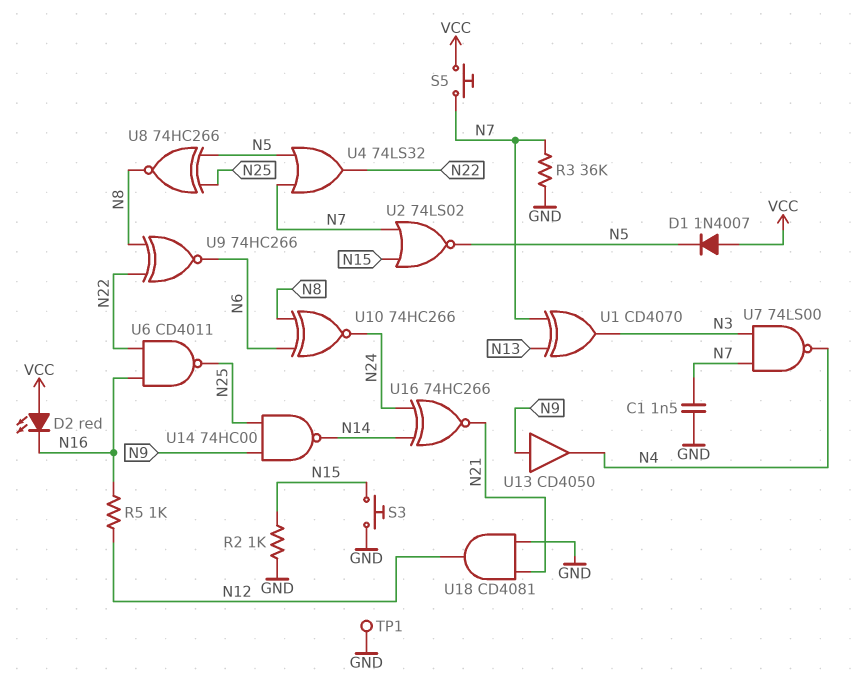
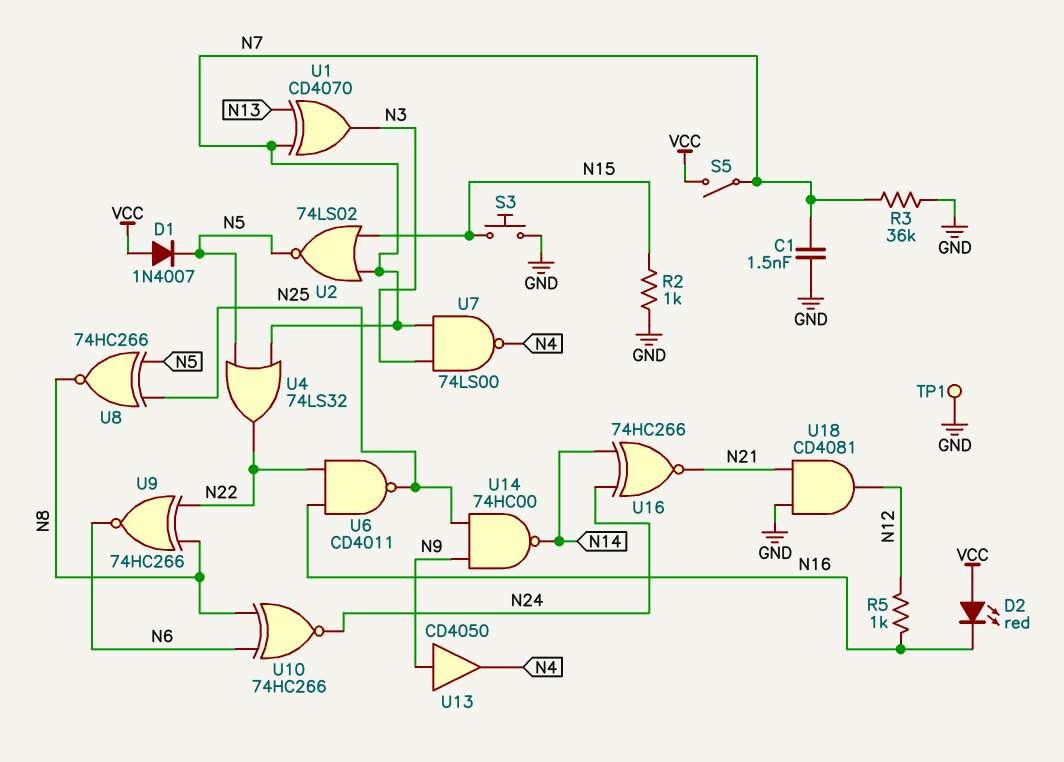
S5: button (N7, VCC) -> switch (N7, VCC)

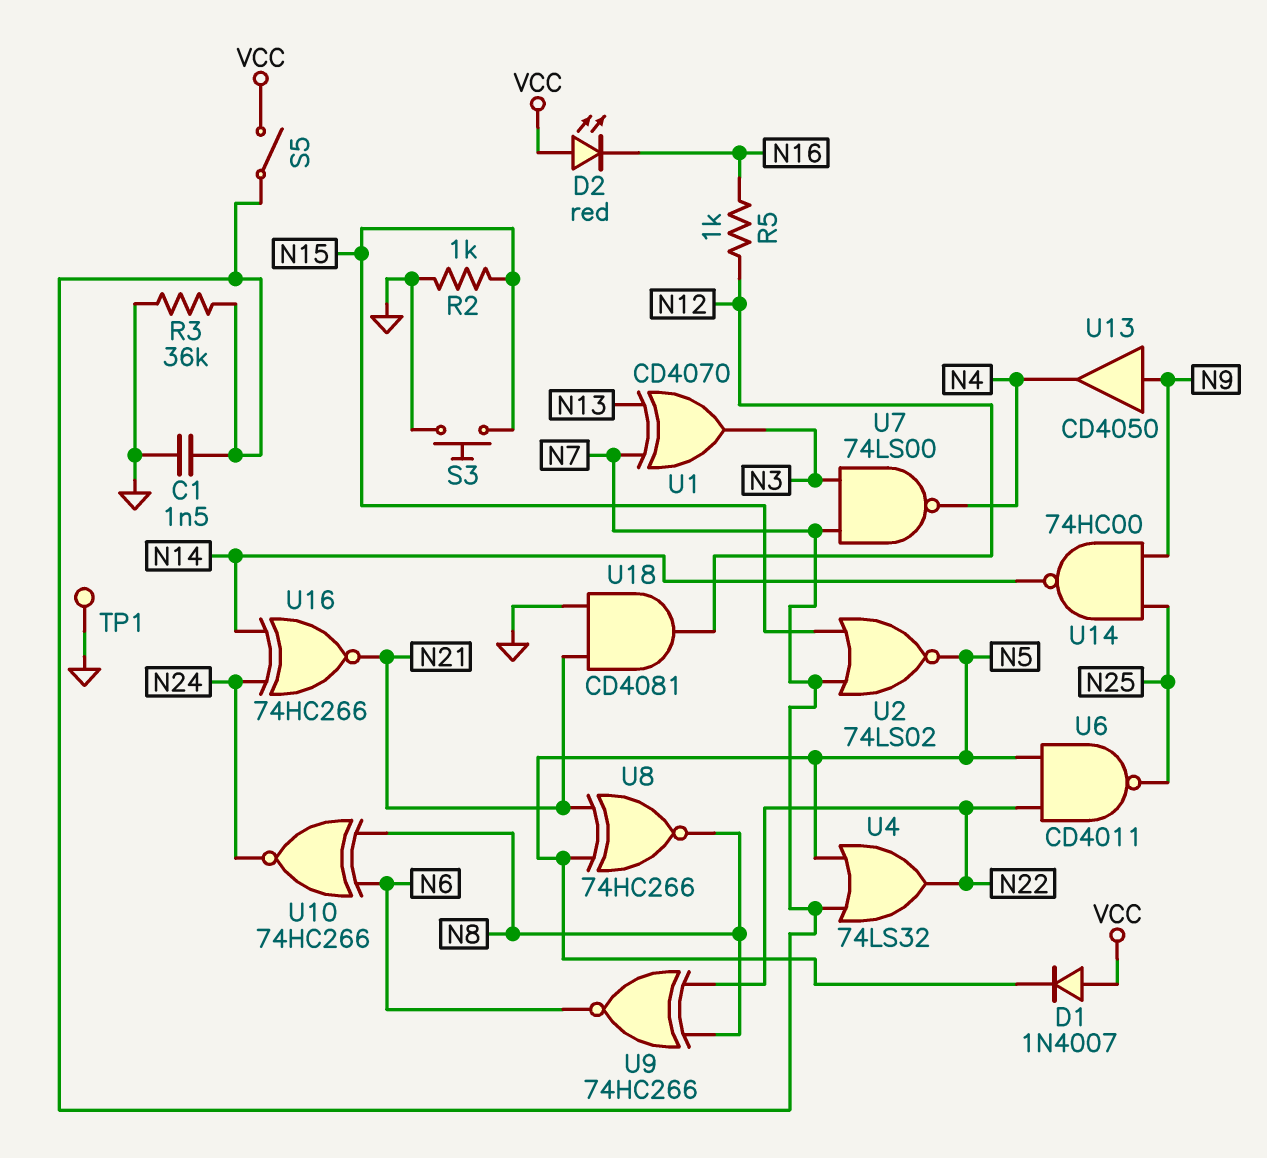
U6: NAND CD4011 (in N16, in N22, out N25) -> NAND CD4011 (in N5, in N22, out N25)
U8: XNOR 74HC266 (in N5, in N25, out N8) -> XNOR 74HC266 (in N5, in N21, out N8)

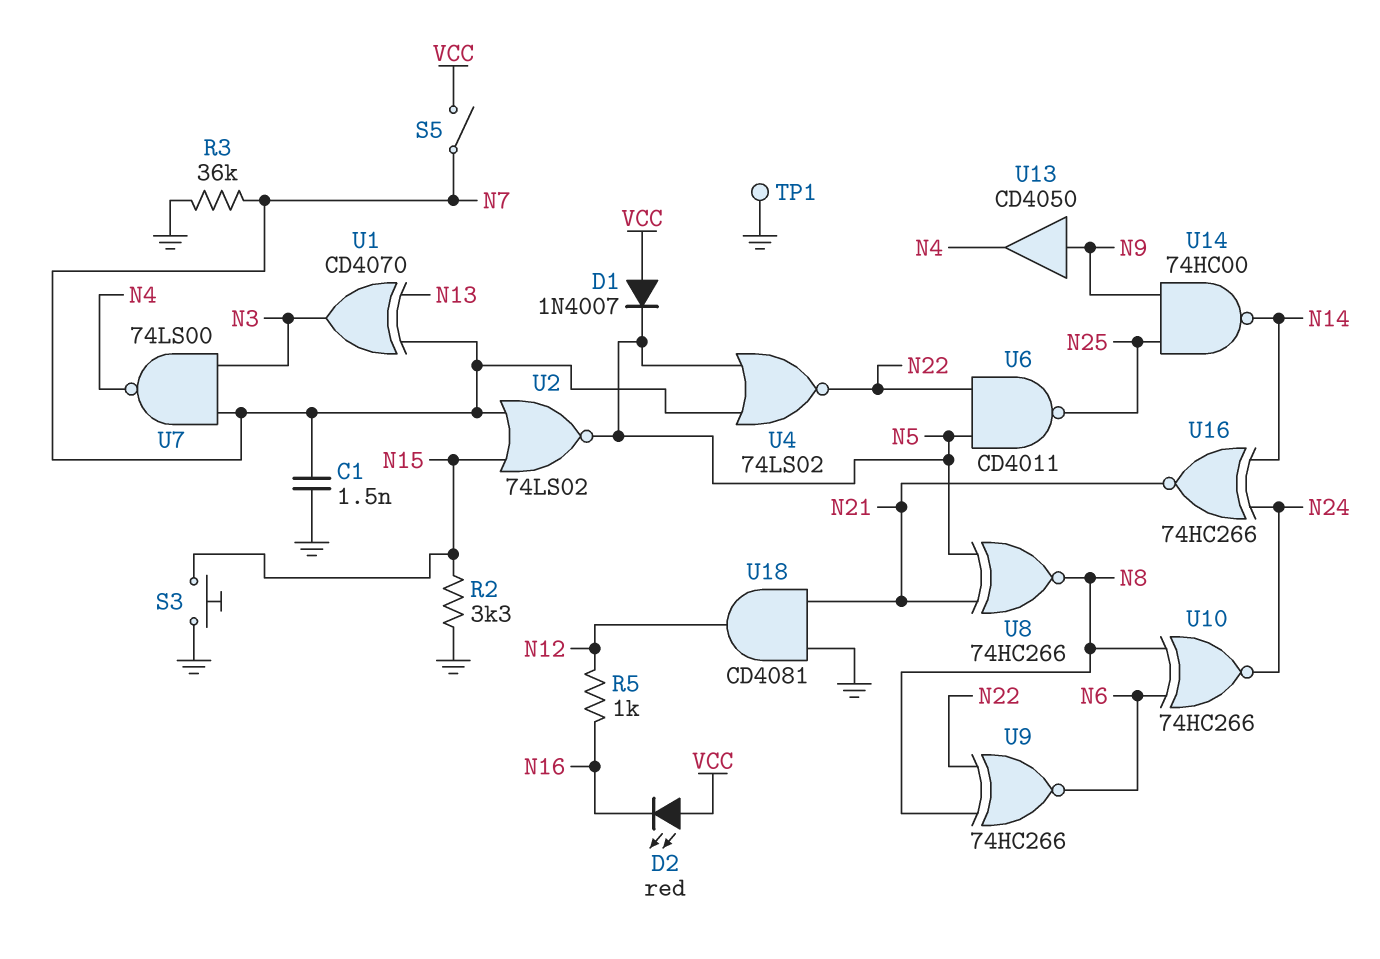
R2: 1k (GND, N15) -> 3.3k (GND, N15)
U4: OR 74LS32 (in N5, in N7, out N22) -> NOR 74LS02 (in N5, in N7, out N22)

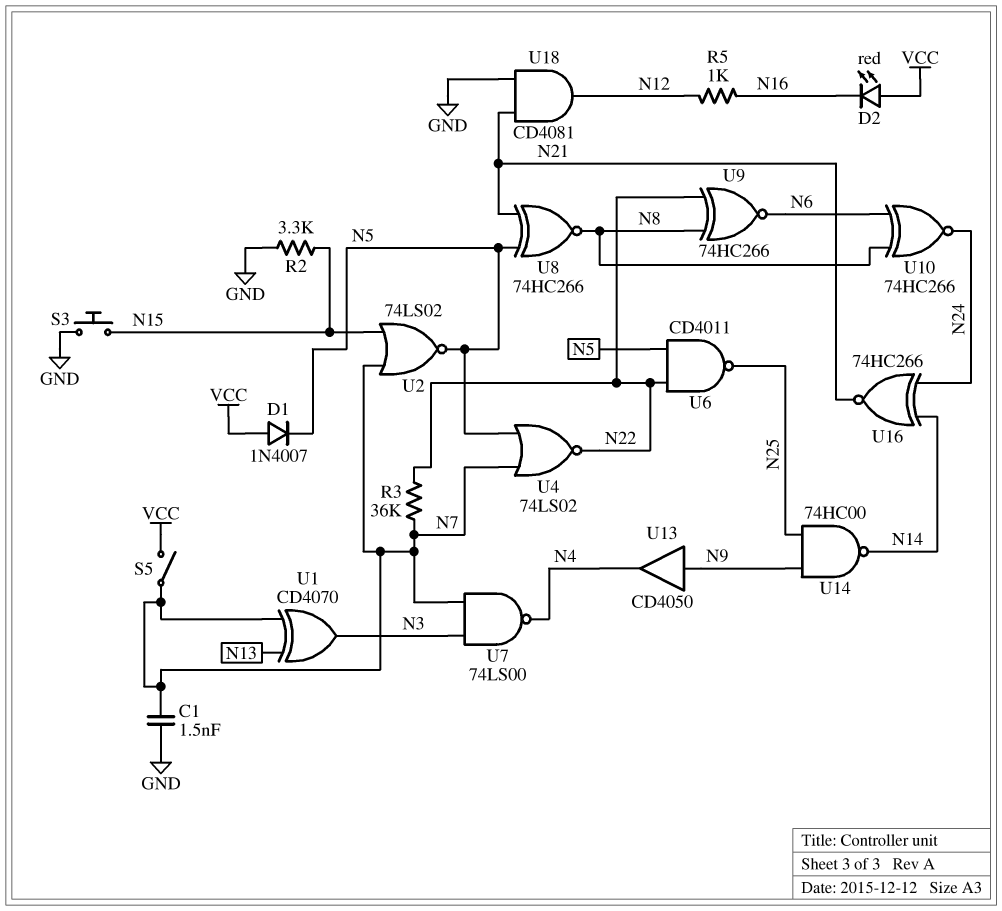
R3: 36k (GND, N7) -> 36k (N7, N22)
TP1: test point (GND) -> none

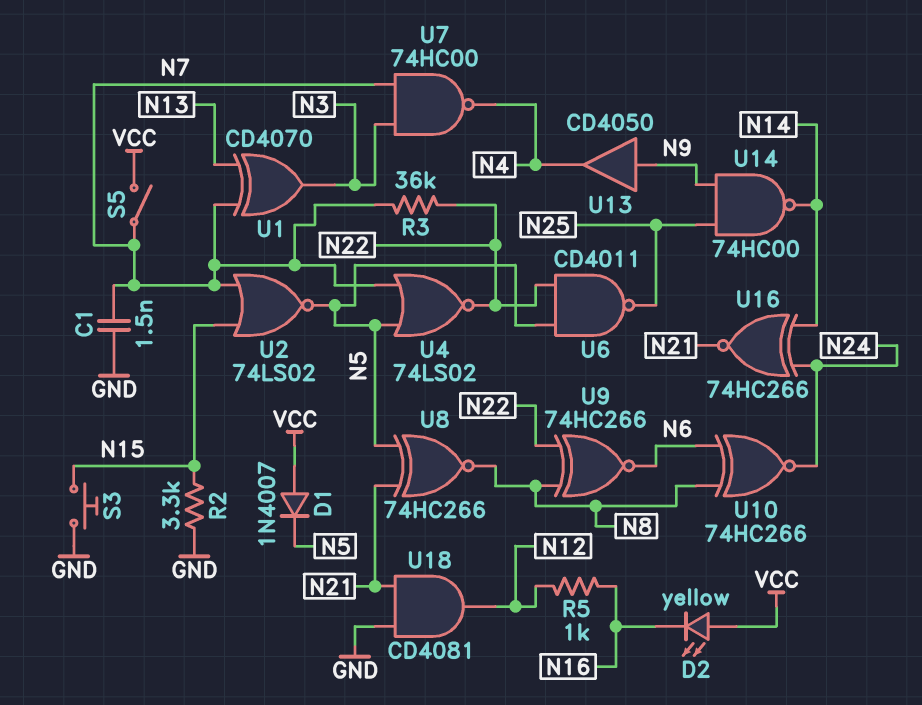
D2: LED red (A VCC, K N16) -> LED yellow (A VCC, K N16)
U7: NAND 74LS00 (in N3, in N7, out N4) -> NAND 74HC00 (in N3, in N7, out N4)

